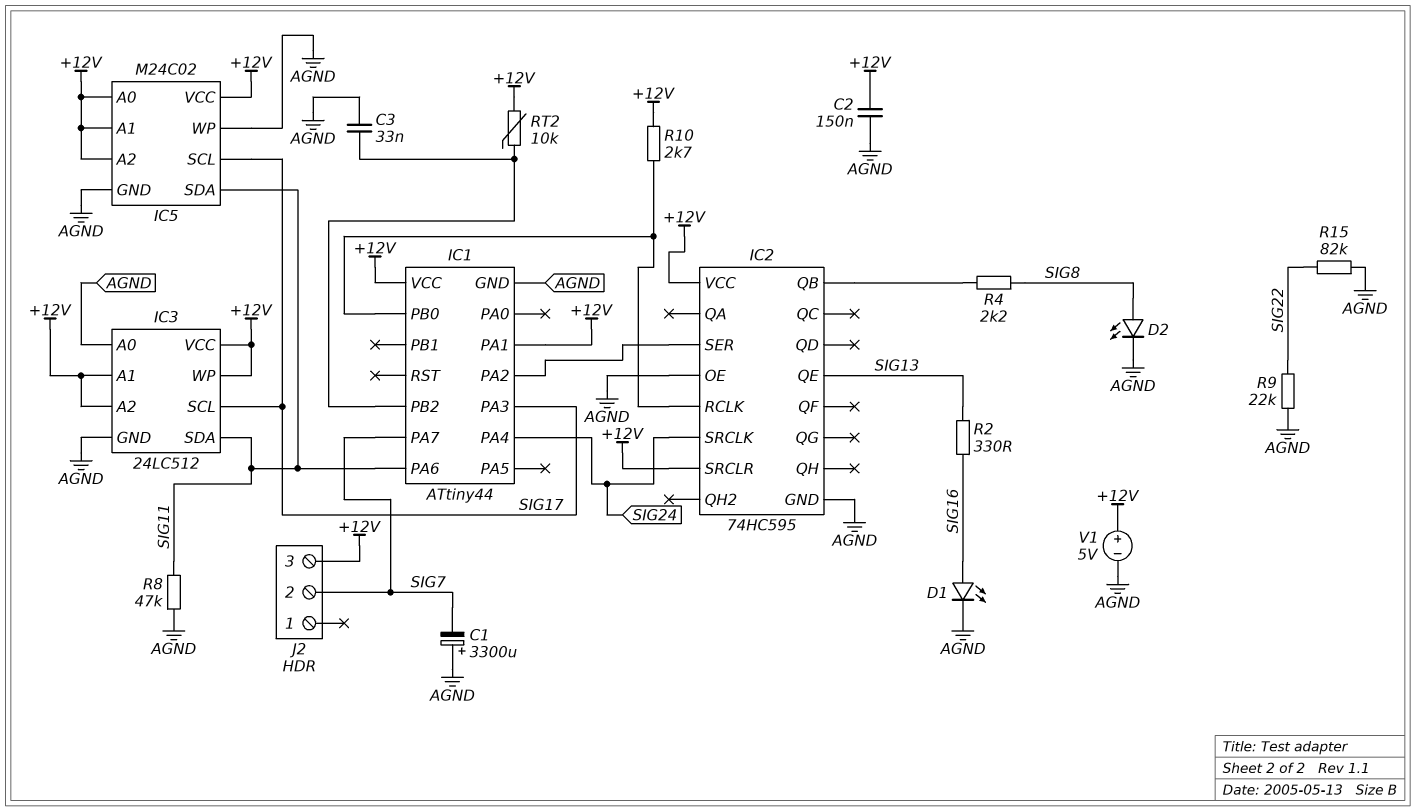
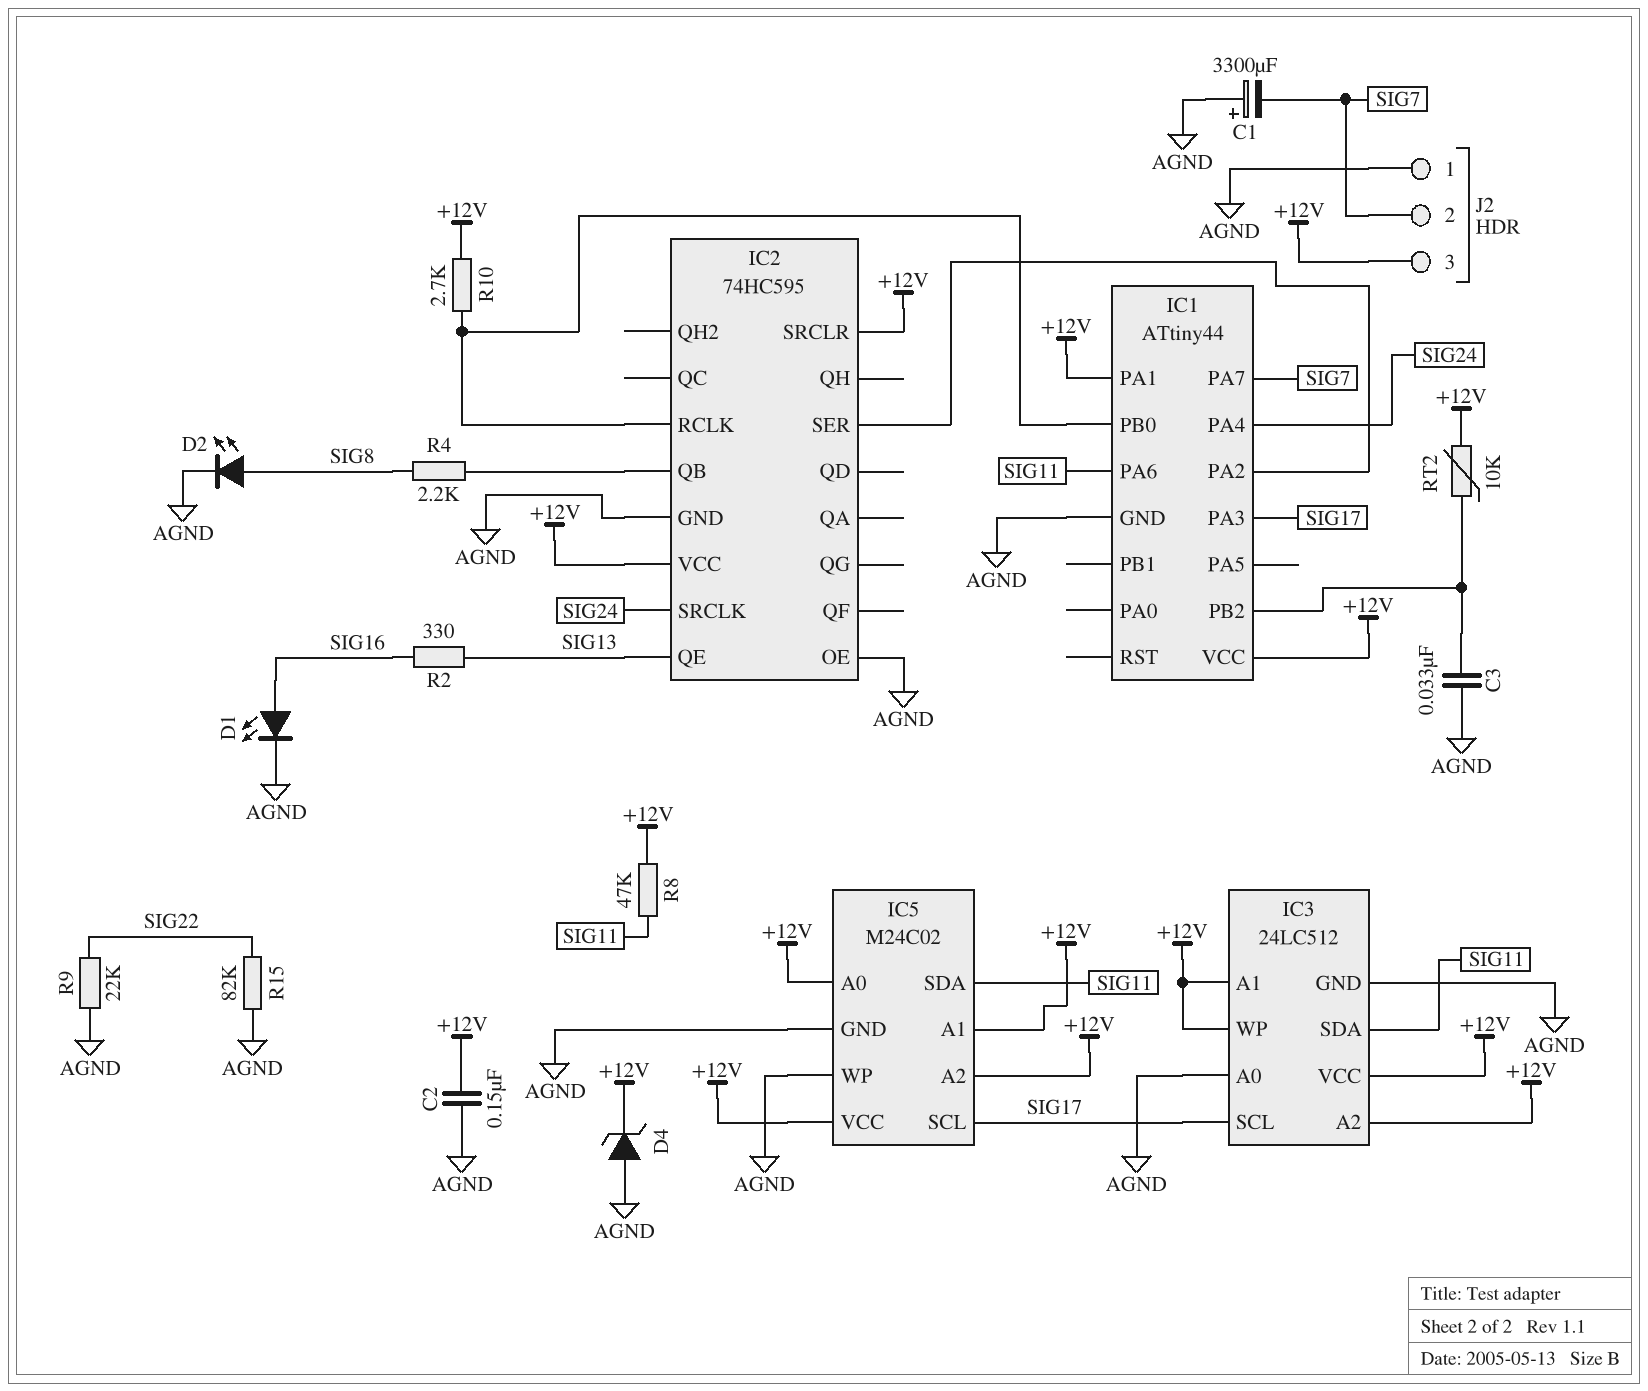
D4: none -> zener (A AGND, K +12V)
J2 pin 1: none -> AGND
R8: 47k (AGND, SIG11) -> 47k (+12V, SIG11)
V1: 5V (plus +12V, minus AGND) -> none

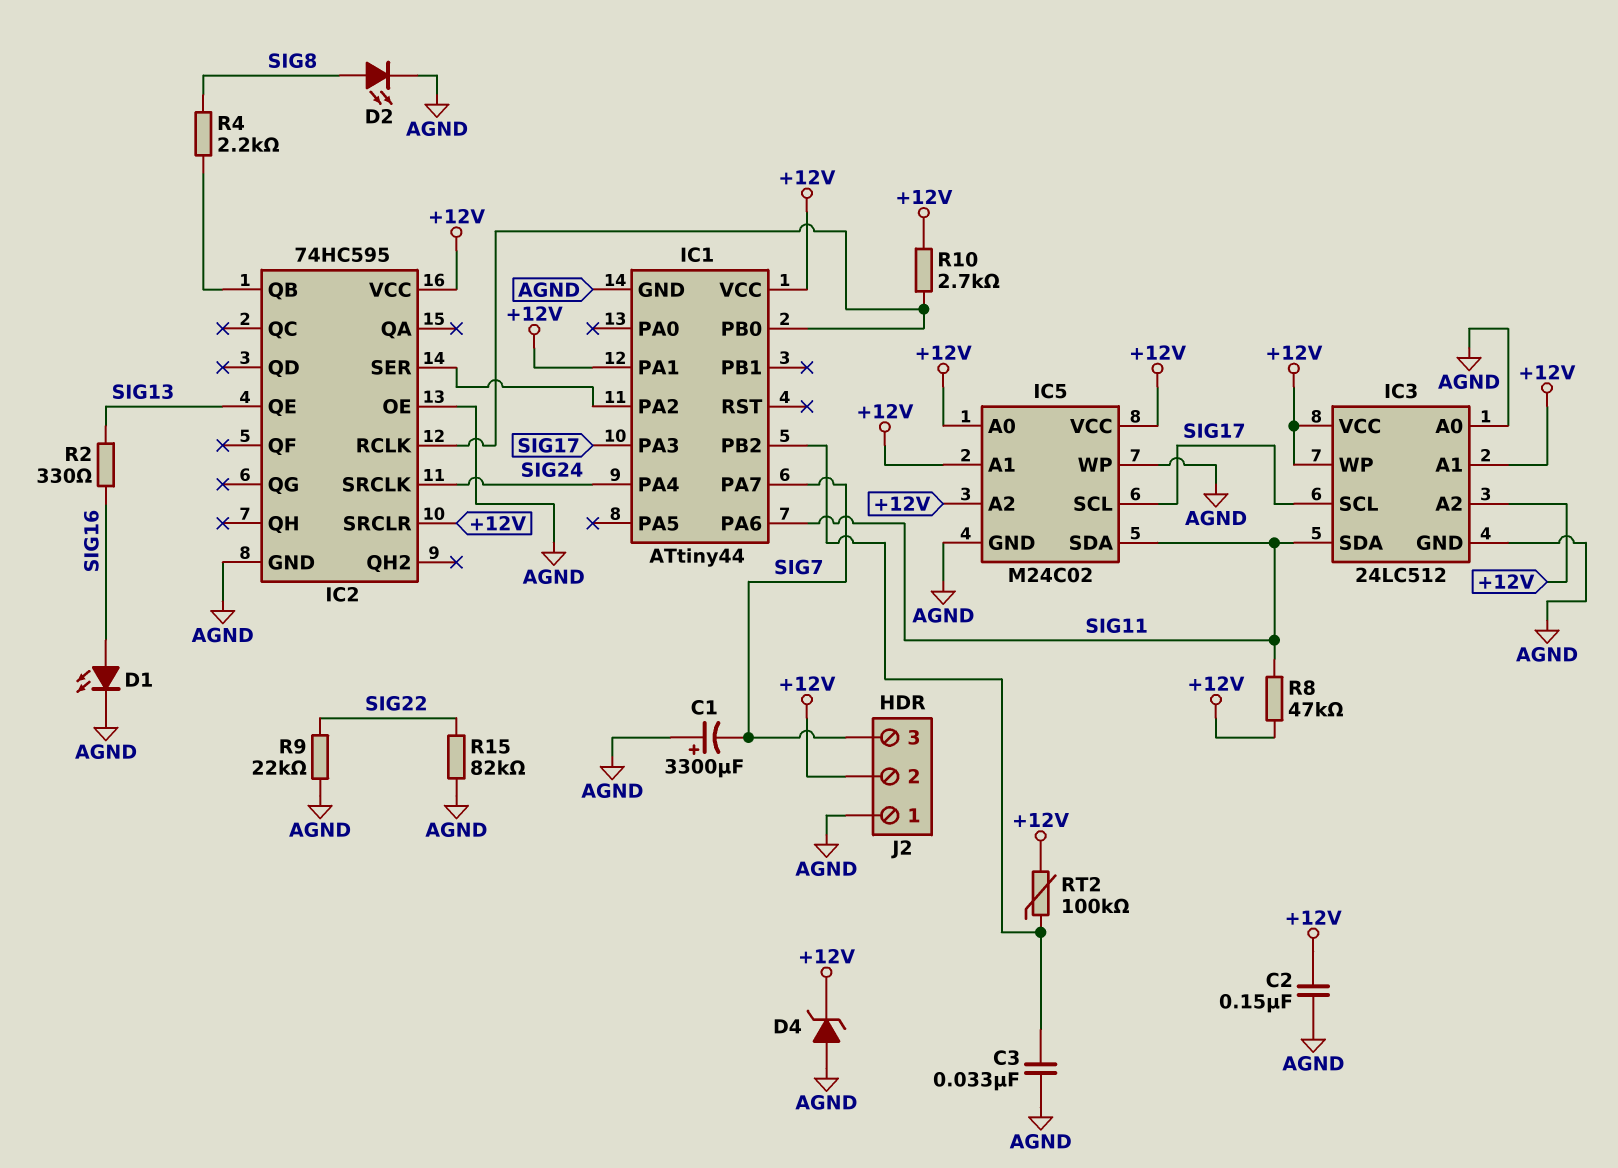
J2 pin 2: SIG7 -> +12V
J2 pin 3: +12V -> SIG7
RT2: 10k (+12V, IC1/PB2) -> 100k (+12V, IC1/PB2)

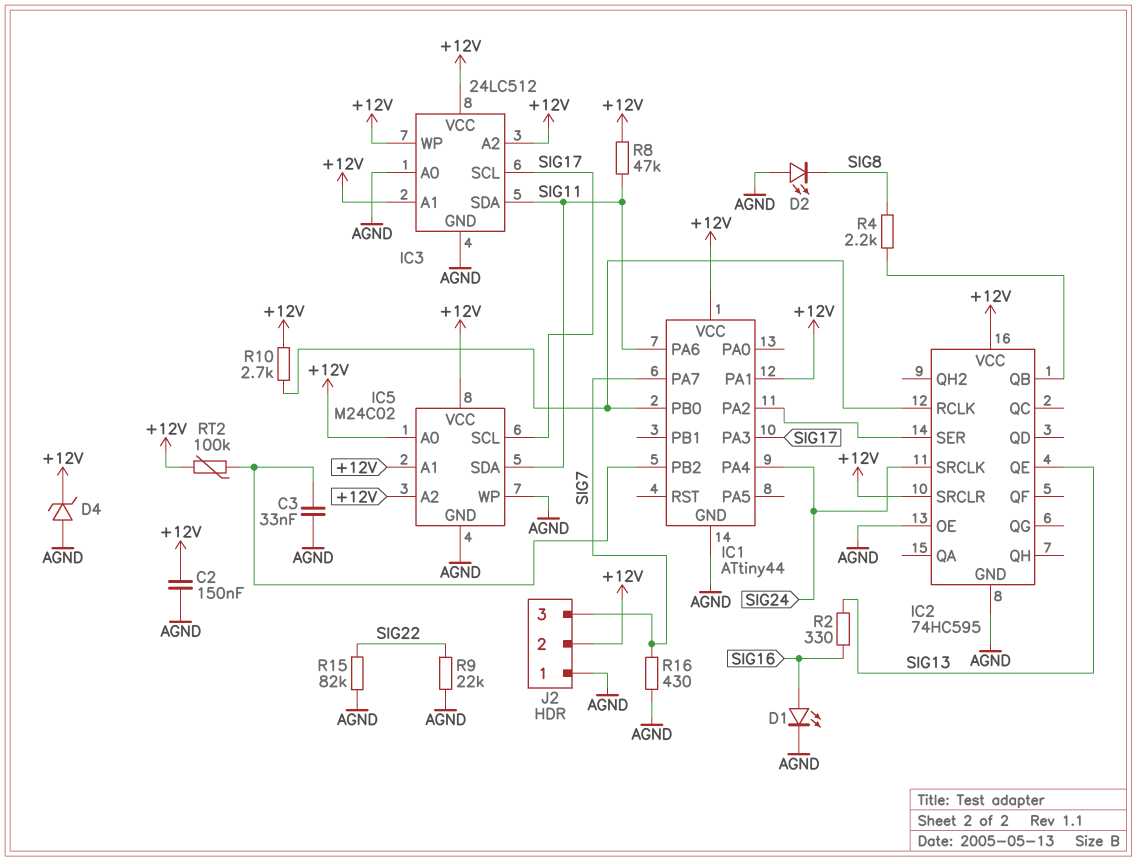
C1: 3300uF (plus AGND, minus SIG7) -> none
D2: LED (A SIG8, K AGND) -> LED (A AGND, K SIG8)
R16: none -> 430 (AGND, SIG7)

